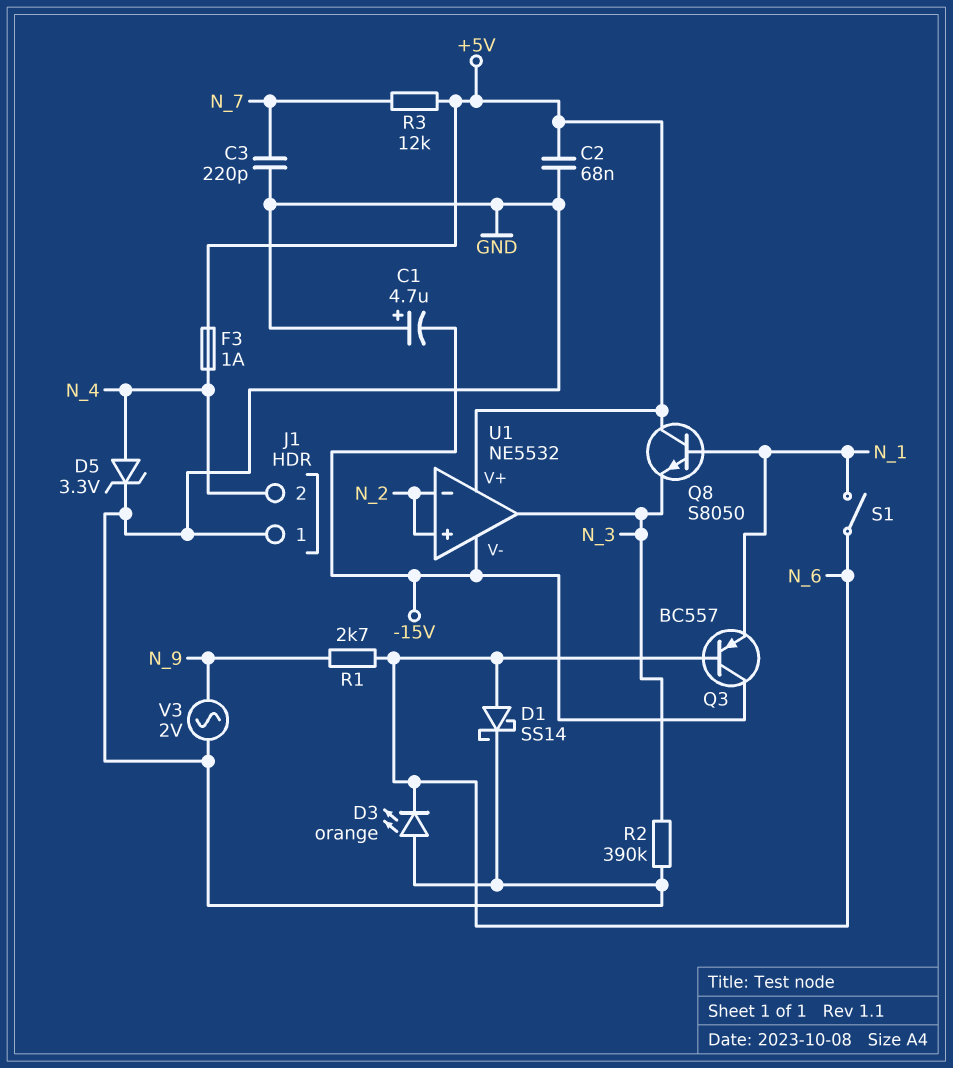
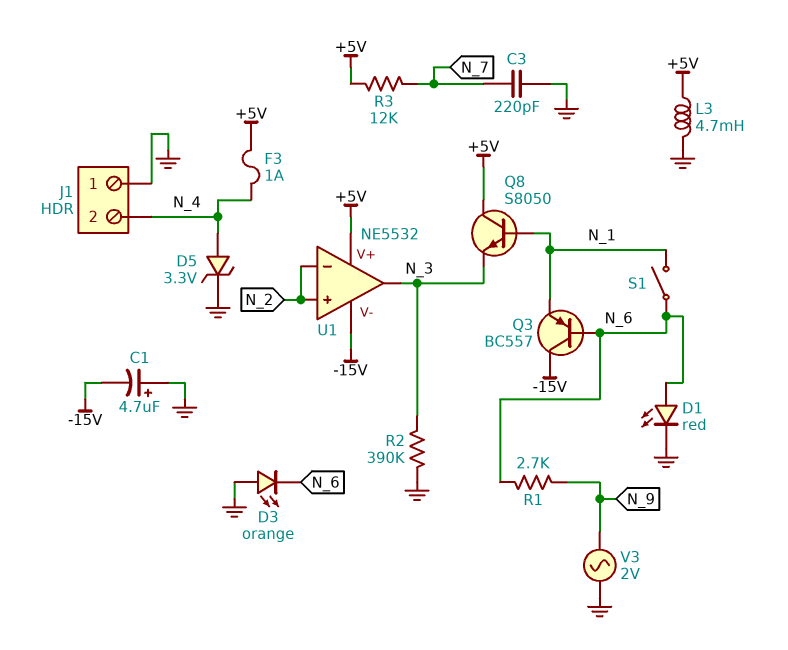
C2: 68nF (+5V, GND) -> none
D1: schottky SS14 (A N_6, K GND) -> LED red (A N_6, K GND)
L3: none -> 4.7mH (+5V, GND)

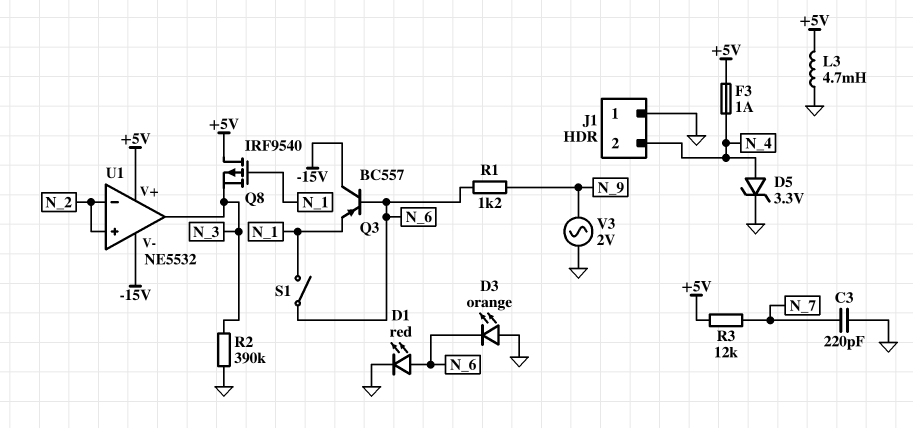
C1: 4.7uF (plus GND, minus -15V) -> none
Q8: NPN S8050 (B N_1, C +5V, E N_3) -> PMOS IRF9540 (G N_1, D +5V, S N_3)
R1: 2.7k (N_6, N_9) -> 1.2k (N_6, N_9)

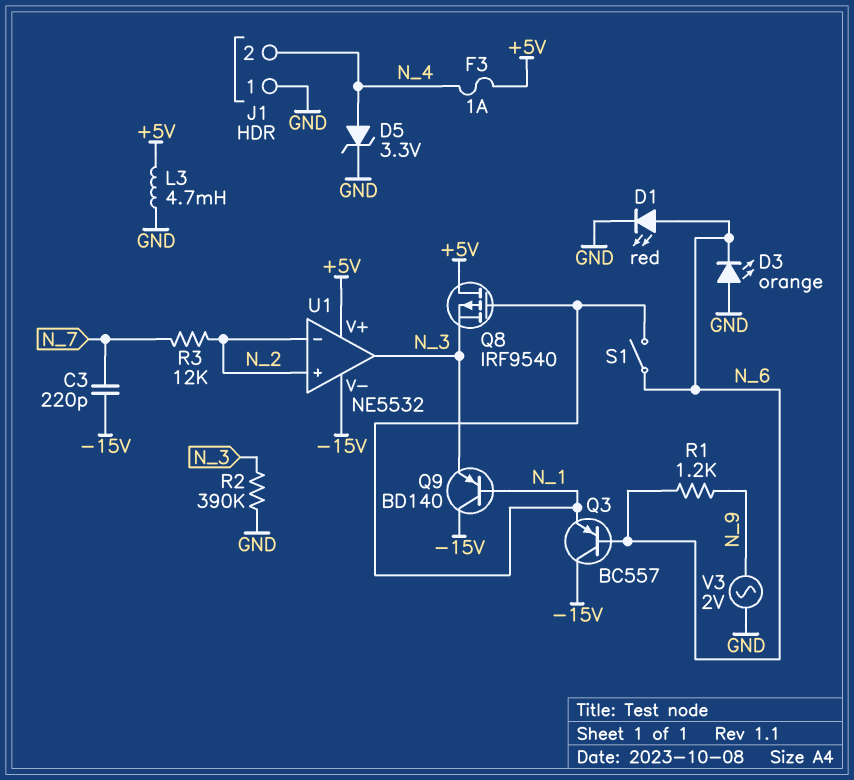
C3: 220pF (GND, N_7) -> 220pF (-15V, N_7)
Q9: none -> PNP BD140 (B N_1, C -15V, E N_3)
R3: 12k (+5V, N_7) -> 12k (N_2, N_7)

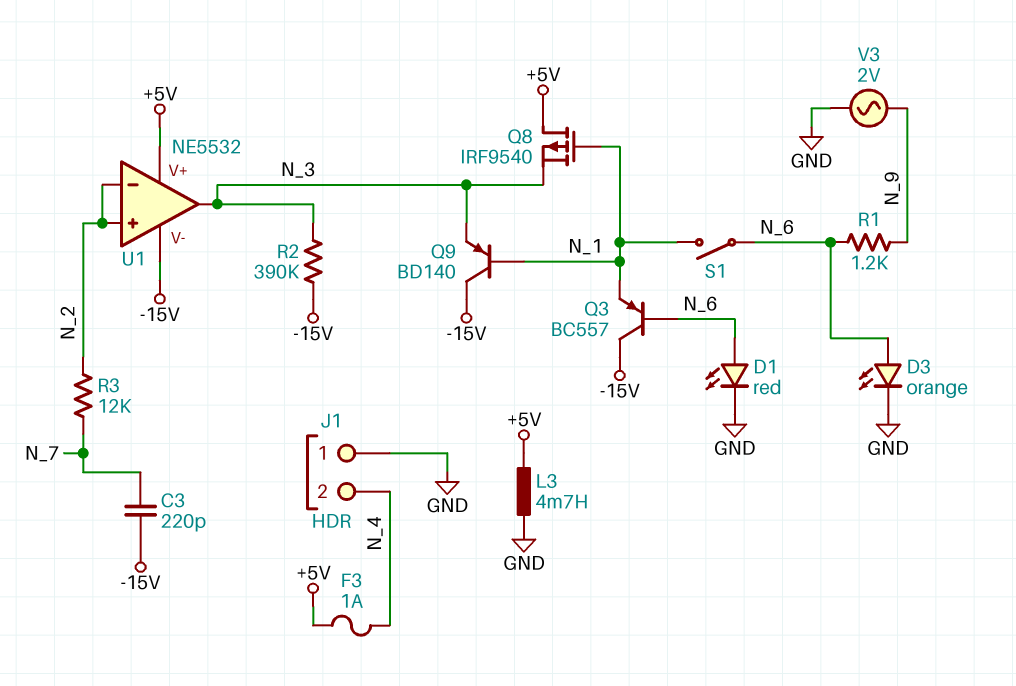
D3: LED orange (A GND, K N_6) -> LED orange (A N_6, K GND)
D5: zener 3.3V (A N_4, K GND) -> none
R2: 390k (GND, N_3) -> 390k (-15V, N_3)

